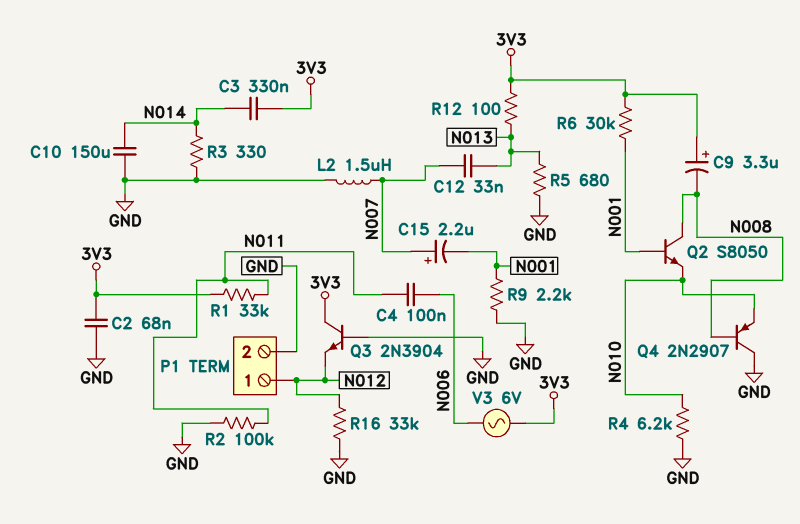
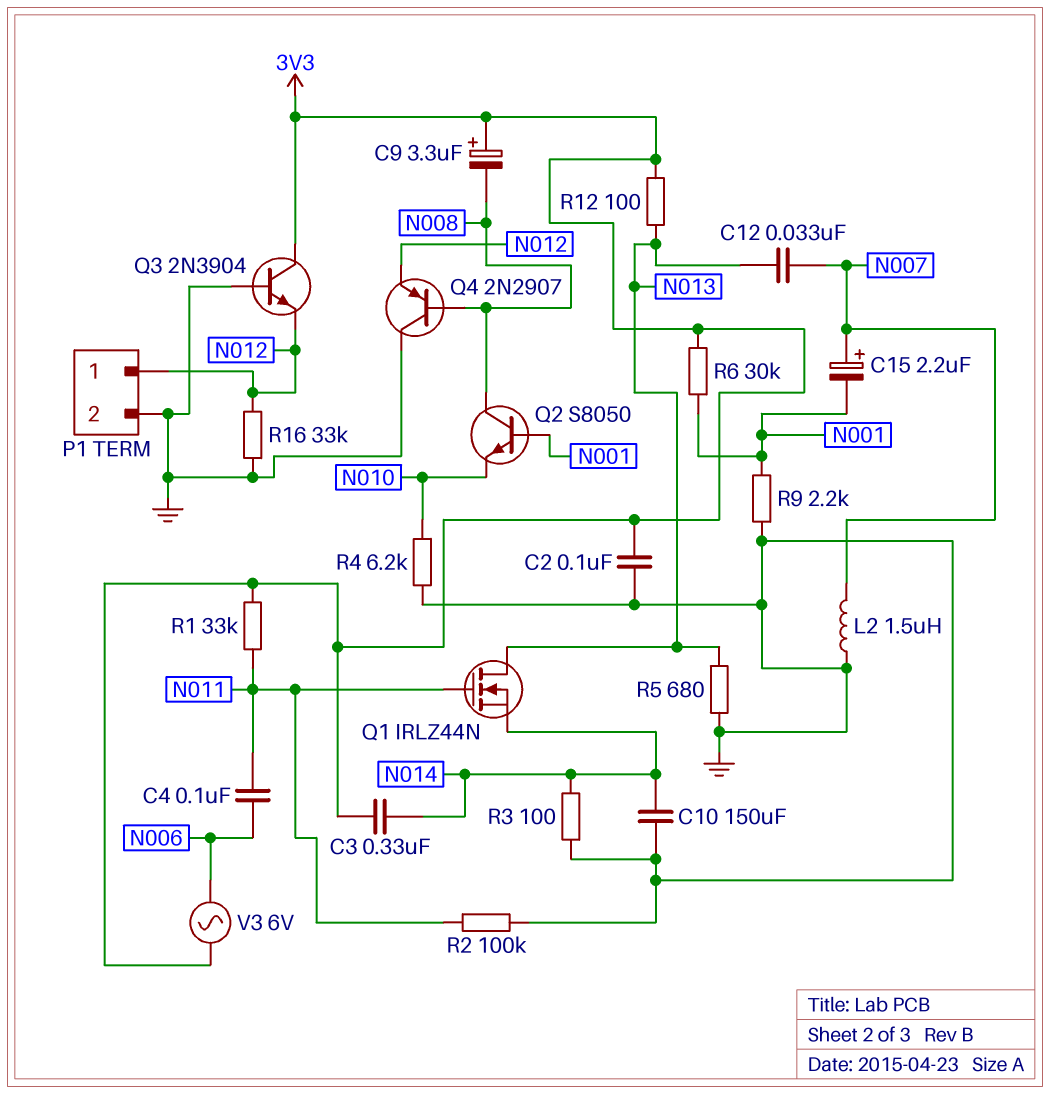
C2: 68nF (3V3, GND) -> 100nF (3V3, GND)
Q1: none -> NMOS IRLZ44N (G N011, D N013, S N014)
Q4: PNP 2N2907 (B N008, C GND, E N010) -> PNP 2N2907 (B N008, C GND, E N012)
R3: 330 (GND, N014) -> 100 (GND, N014)

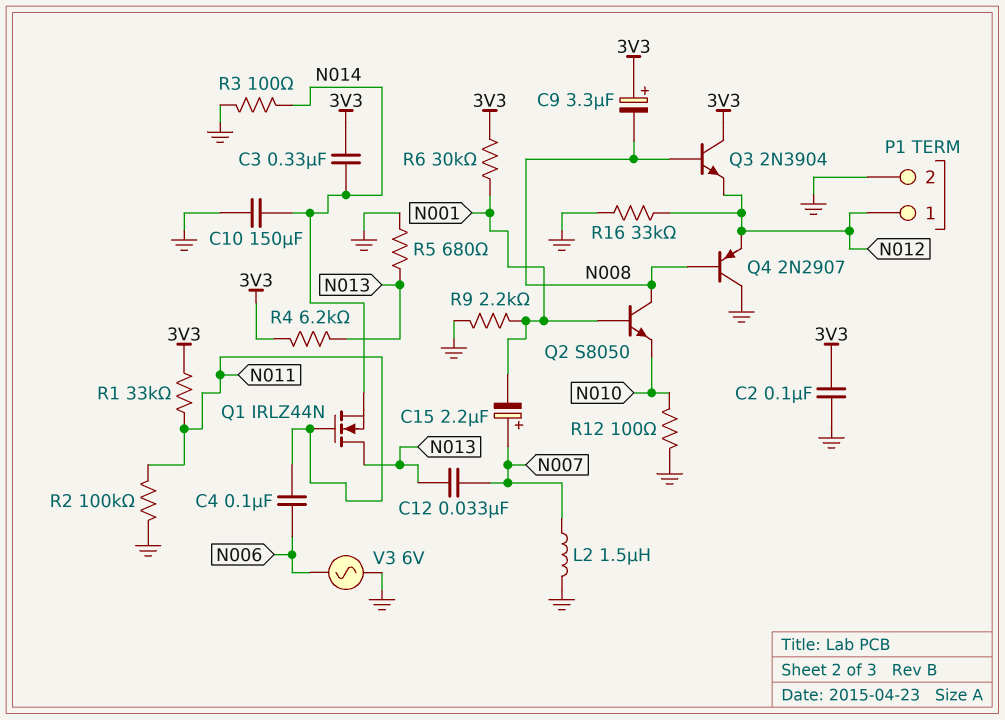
Q3: NPN 2N3904 (B GND, C 3V3, E N012) -> NPN 2N3904 (B N008, C 3V3, E N012)
R4: 6.2k (GND, N010) -> 6.2k (3V3, N013)
R12: 100 (3V3, N013) -> 100 (GND, N010)
V3: AC 6V (3V3, N006) -> AC 6V (GND, N006)

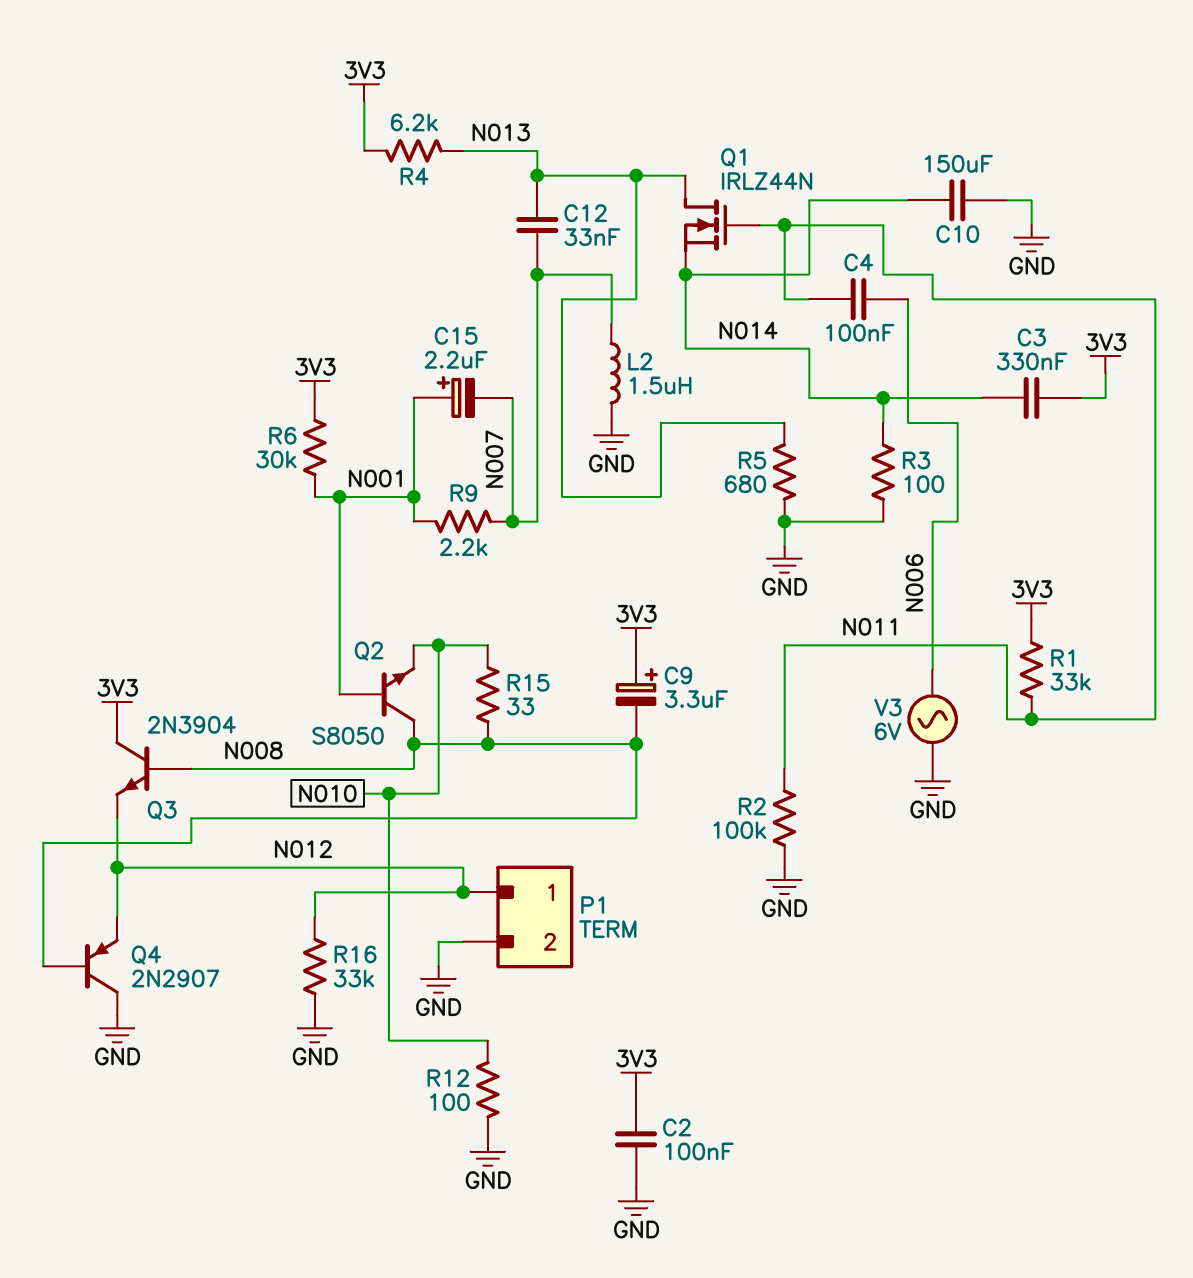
C15: 2.2uF (plus N007, minus N001) -> 2.2uF (plus N001, minus N007)
R9: 2.2k (GND, N001) -> 2.2k (N001, N007)
R15: none -> 33 (N008, N010)

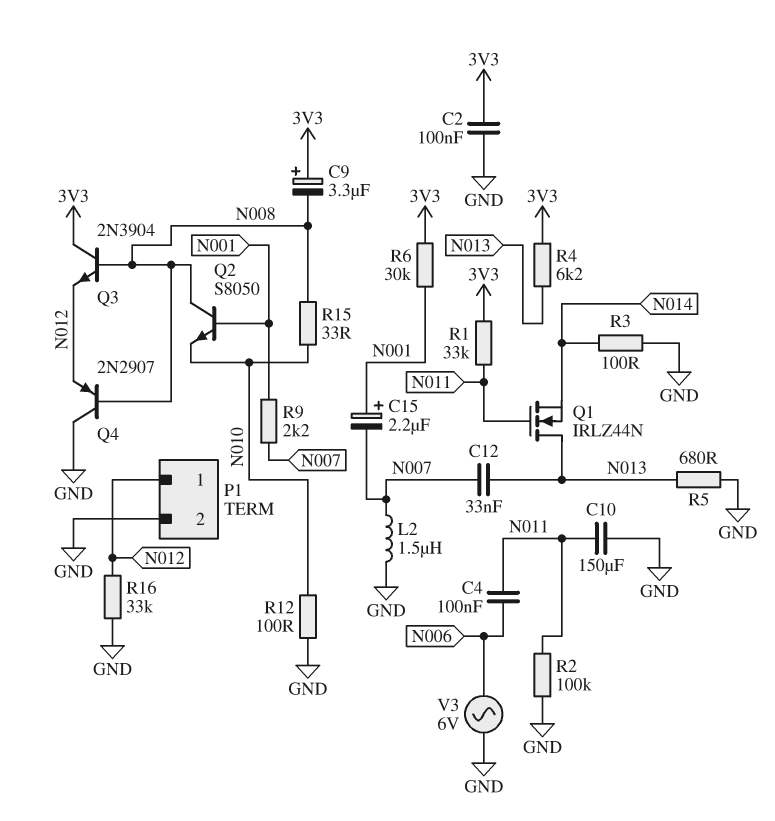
C3: 330nF (3V3, N014) -> none
C10: 150uF (GND, N014) -> 150uF (GND, N011)

